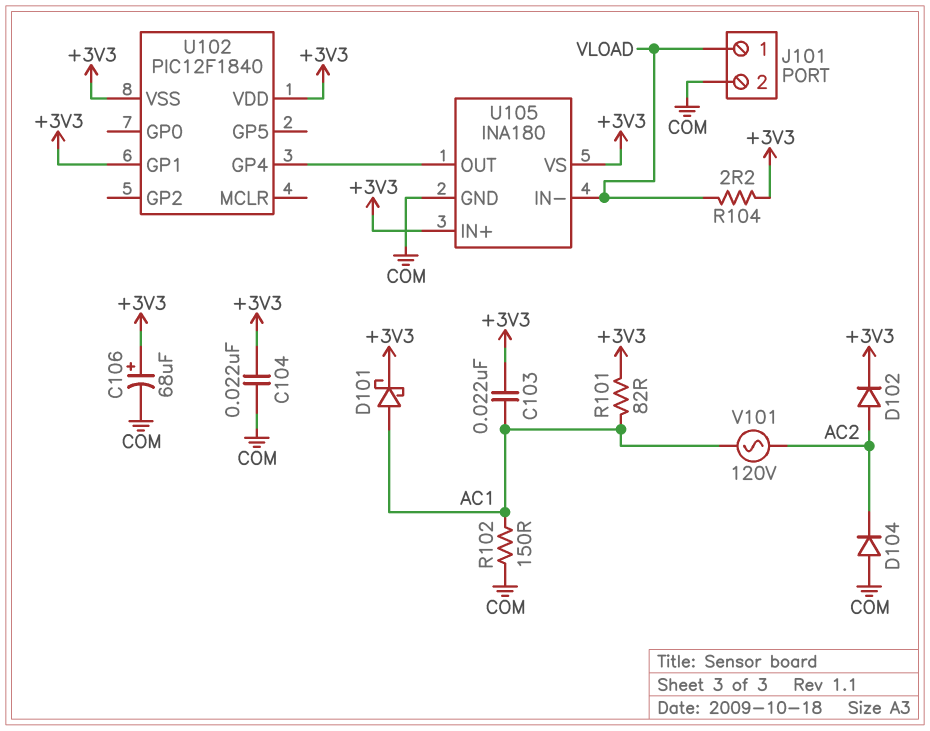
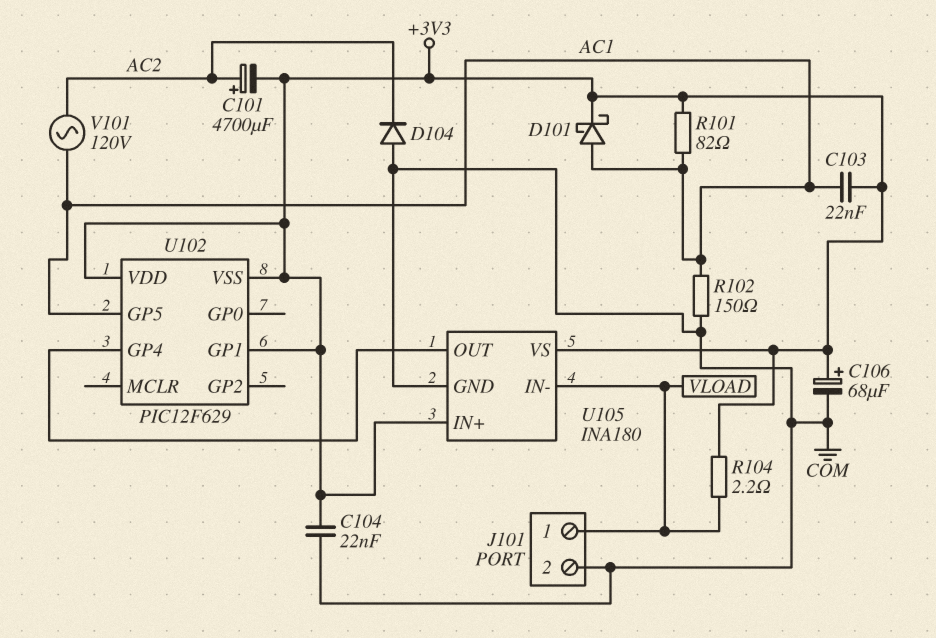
C101: none -> 4700uF (plus AC2, minus +3V3)
D102: diode (A AC2, K +3V3) -> none
U102: PIC12F1840 -> PIC12F629
U102 pin GP5: none -> AC1

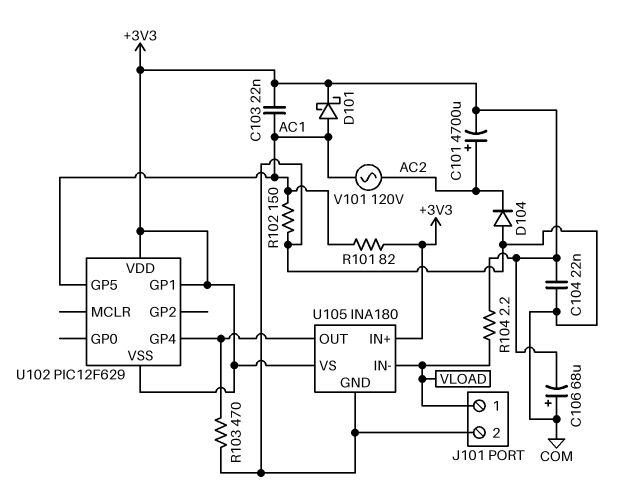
C106: 68uF (plus +3V3, minus COM) -> 68uF (plus COM, minus +3V3)
R103: none -> 470 (COM, U102/GP4)

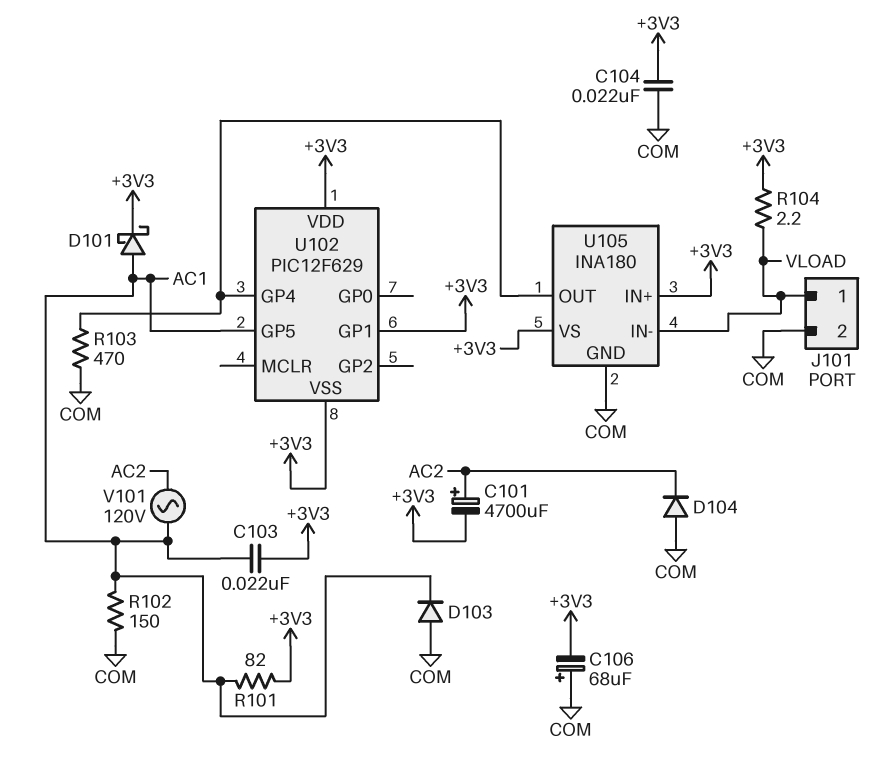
D103: none -> diode (A COM, K AC1)

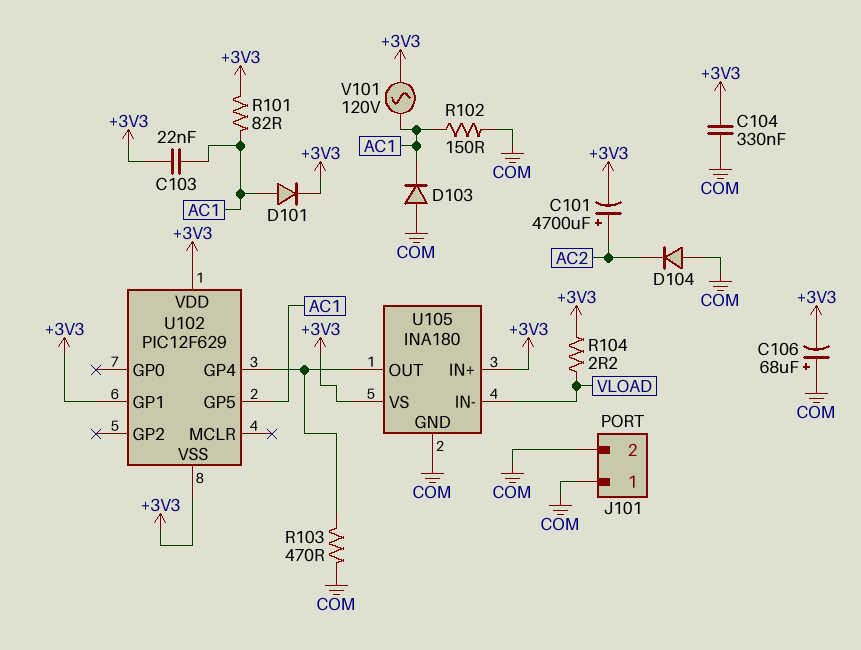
C104: 22nF (+3V3, COM) -> 330nF (+3V3, COM)
D101: schottky (A AC1, K +3V3) -> diode (A AC1, K +3V3)
J101 pin 1: VLOAD -> COM
V101: AC 120V (AC1, AC2) -> AC 120V (+3V3, AC1)

